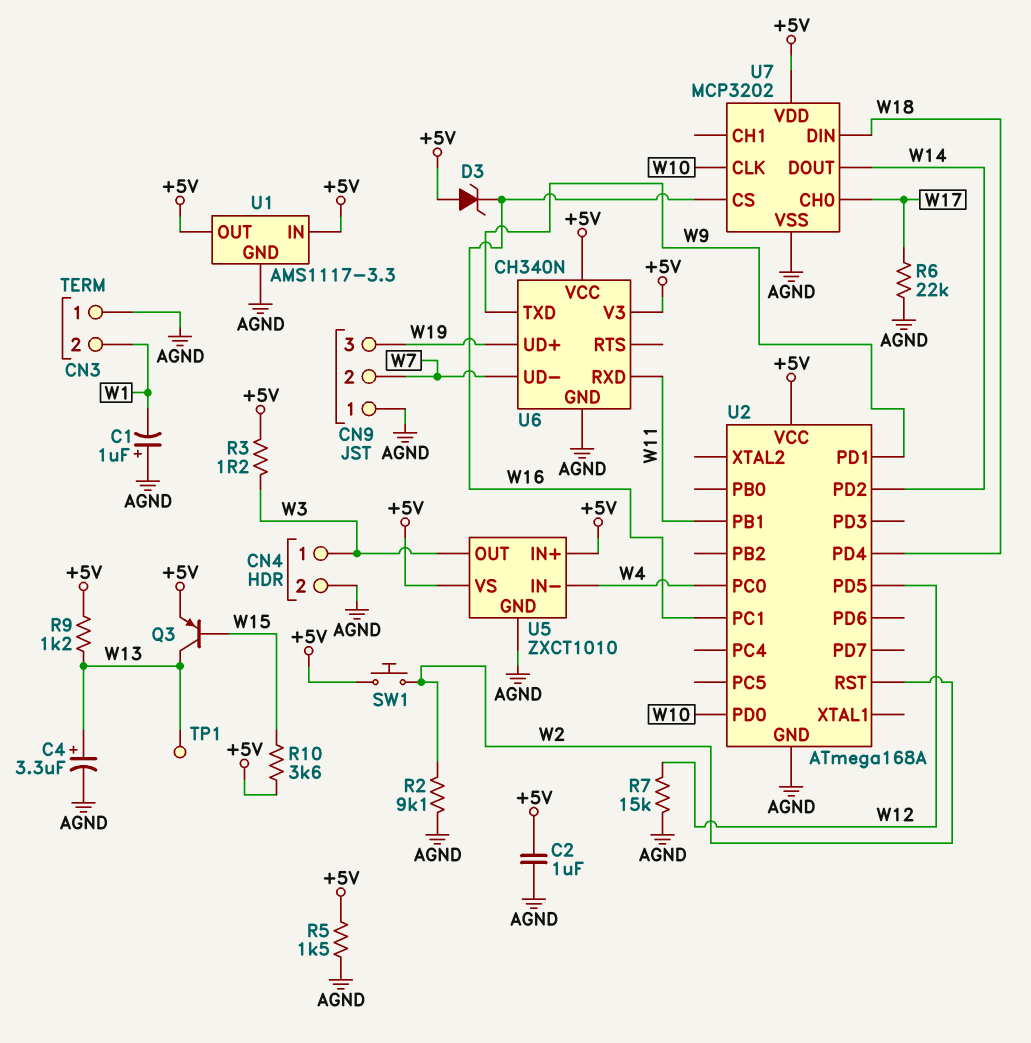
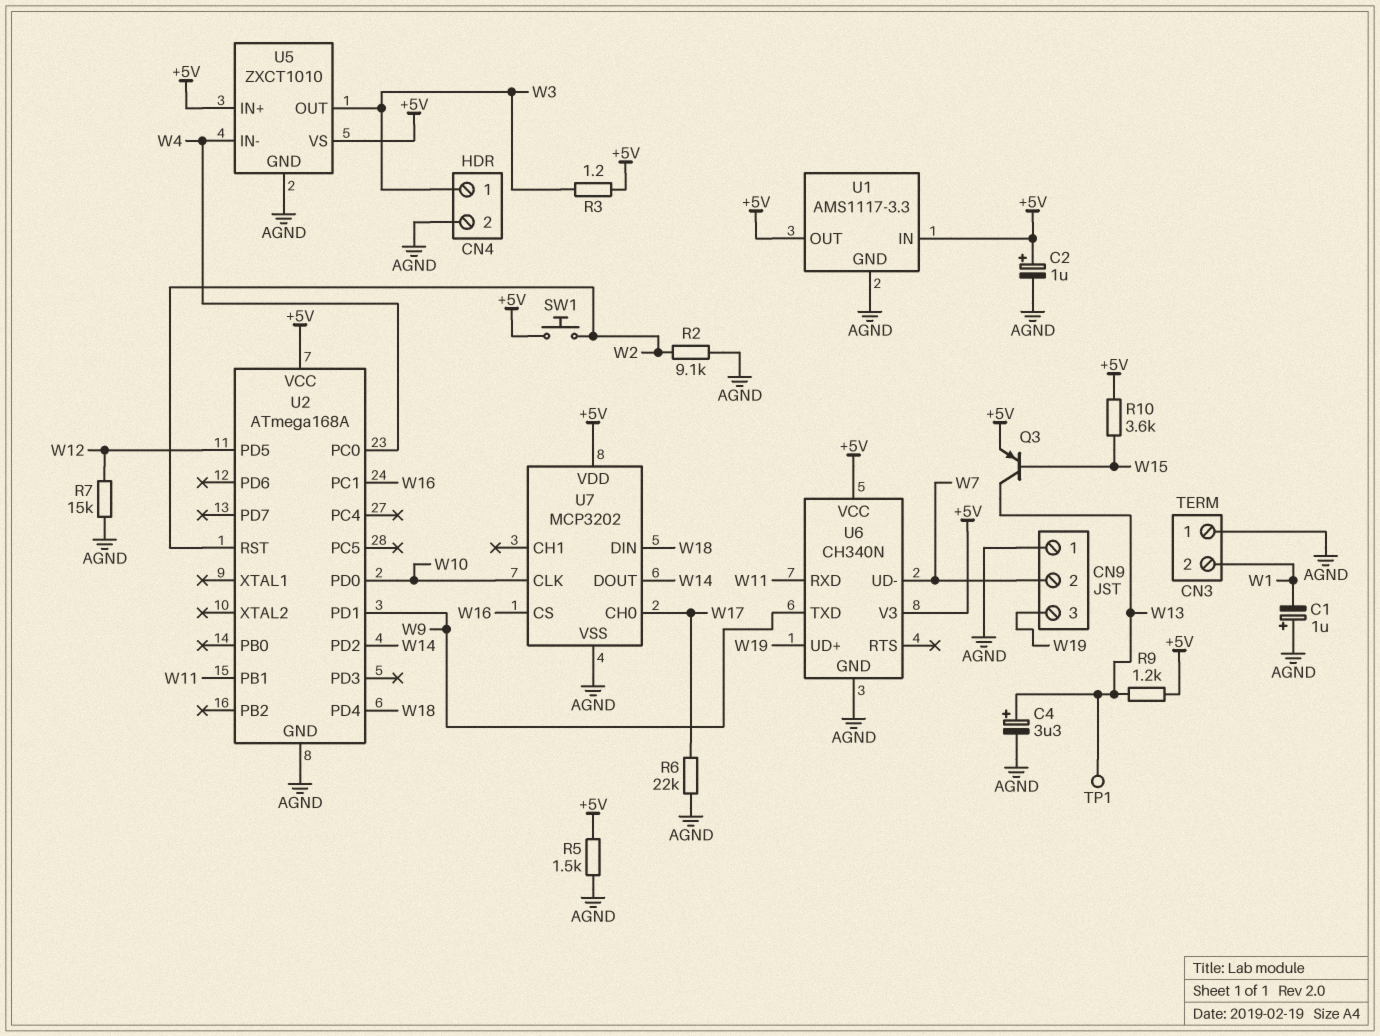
C2: 1uF (+5V, AGND) -> 1uF (plus +5V, minus AGND)
D3: zener (A +5V, K W16) -> none

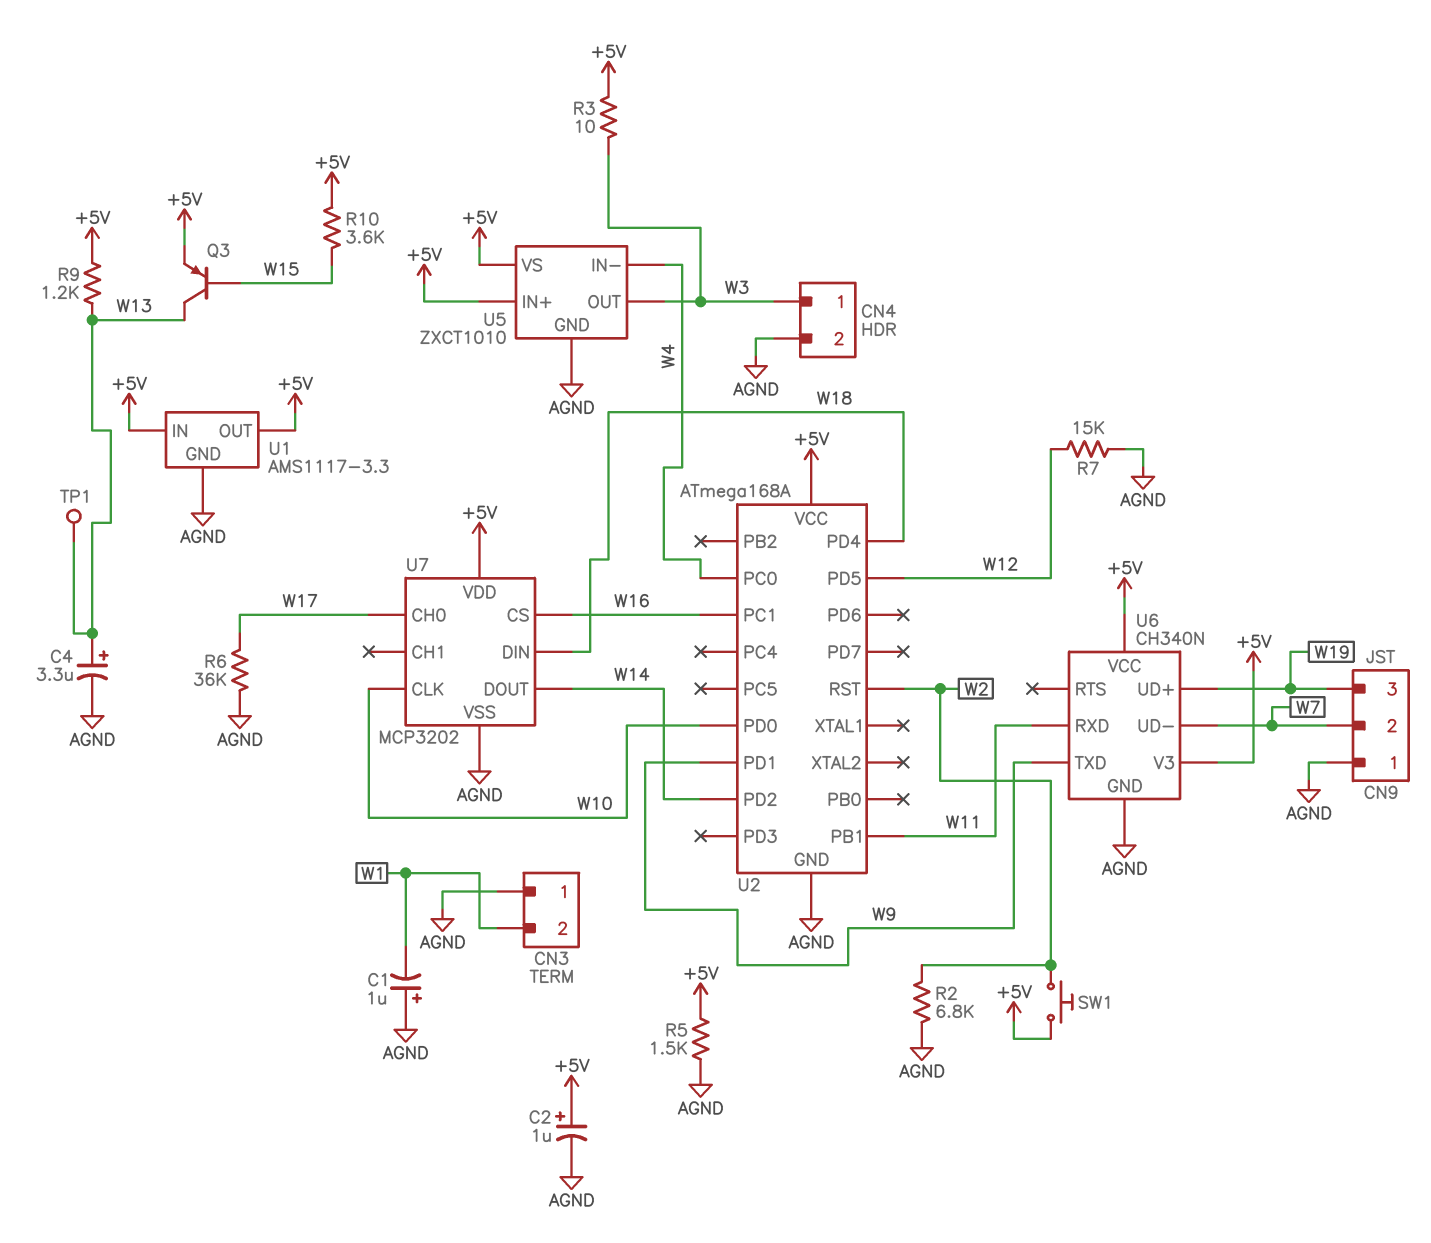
R2: 9.1k (AGND, W2) -> 6.8k (AGND, W2)
R3: 1.2 (+5V, W3) -> 10 (+5V, W3)
R6: 22k (AGND, W17) -> 36k (AGND, W17)

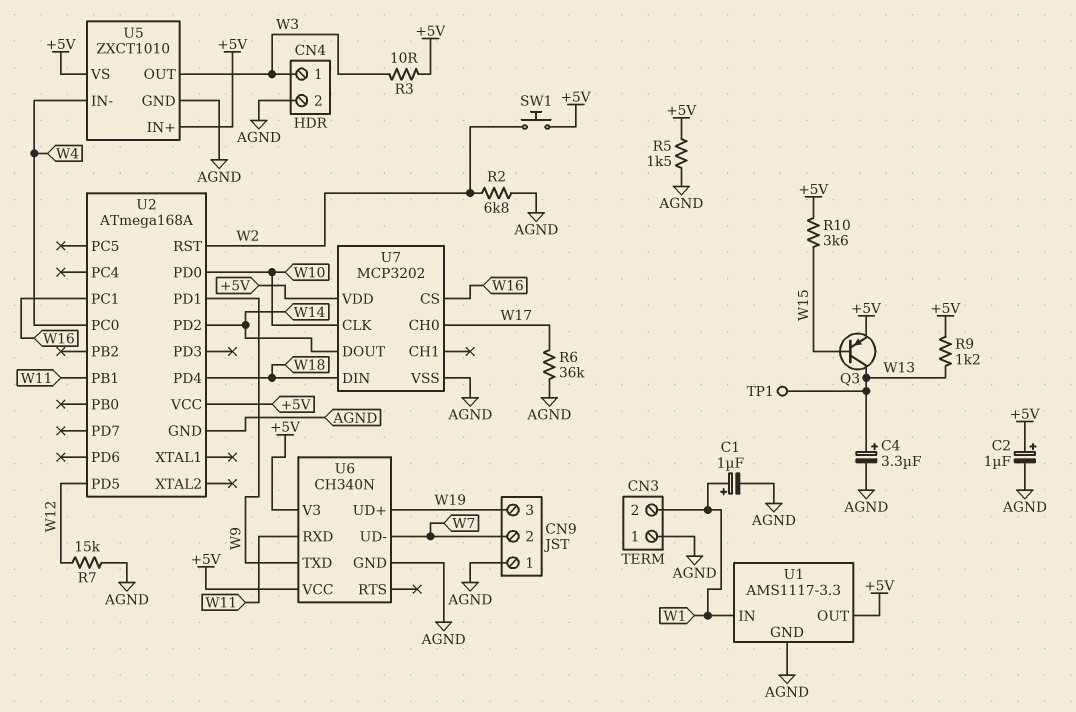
C1: 1uF (plus AGND, minus W1) -> 1uF (plus W1, minus AGND)
U1 pin IN: +5V -> W1

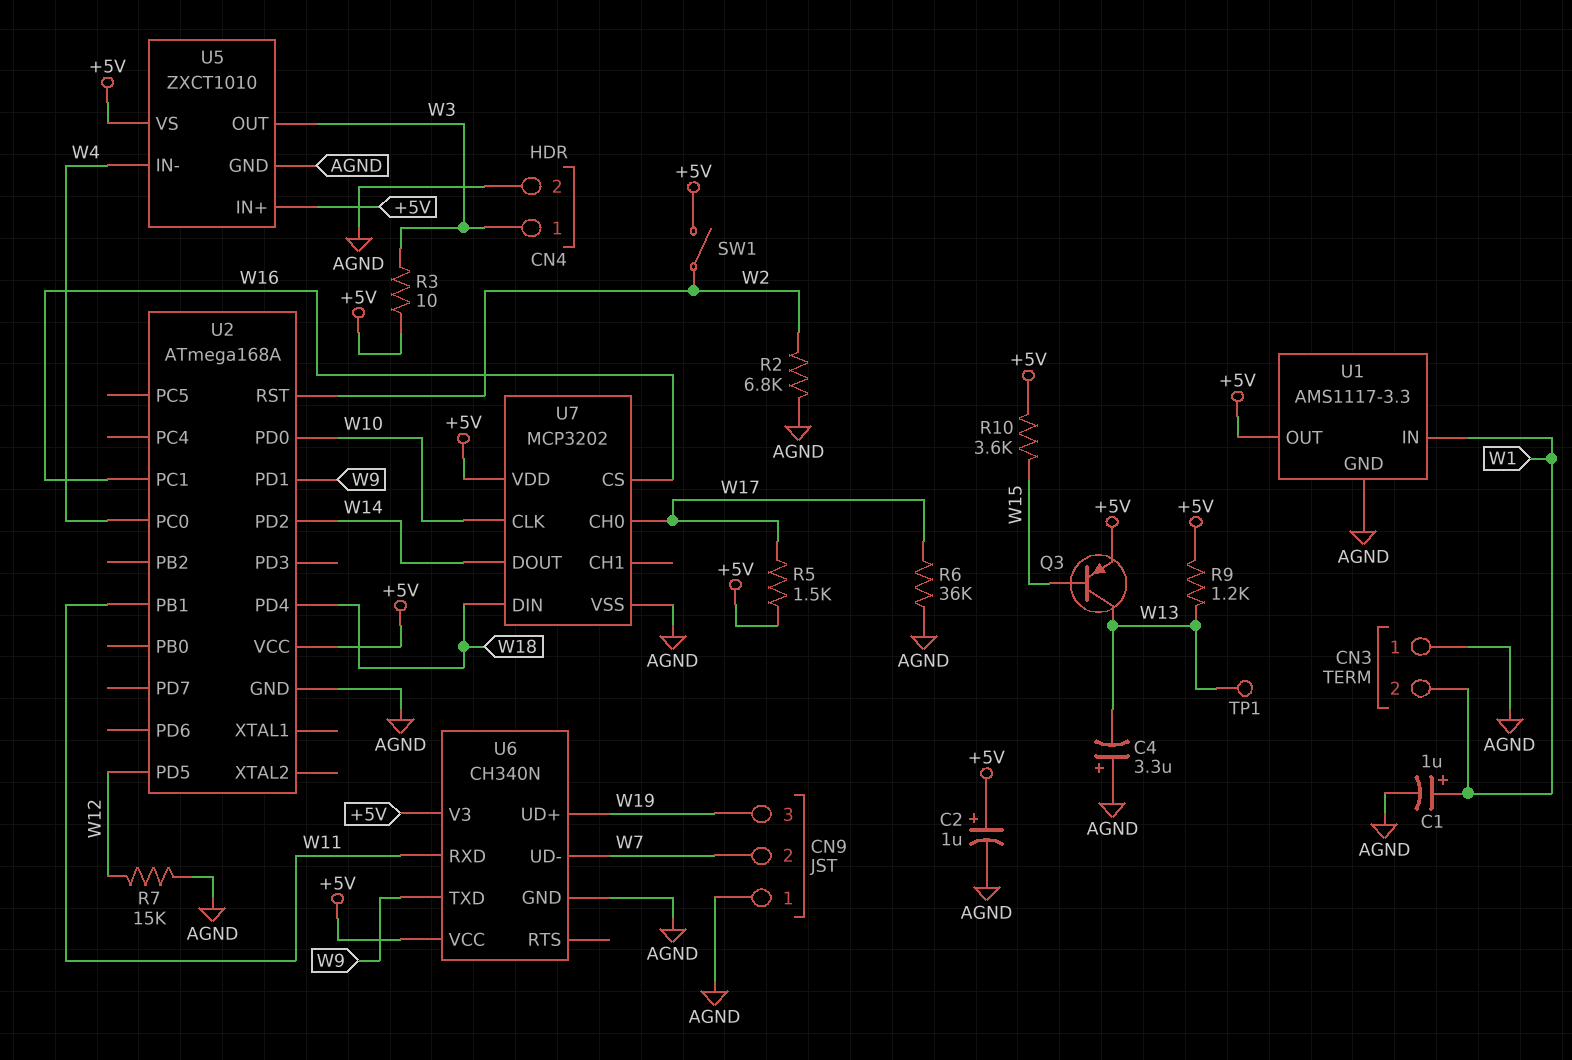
C4: 3.3uF (plus W13, minus AGND) -> 3.3uF (plus AGND, minus W13)
R5: 1.5k (+5V, AGND) -> 1.5k (+5V, W17)
SW1: button (+5V, W2) -> switch (+5V, W2)

